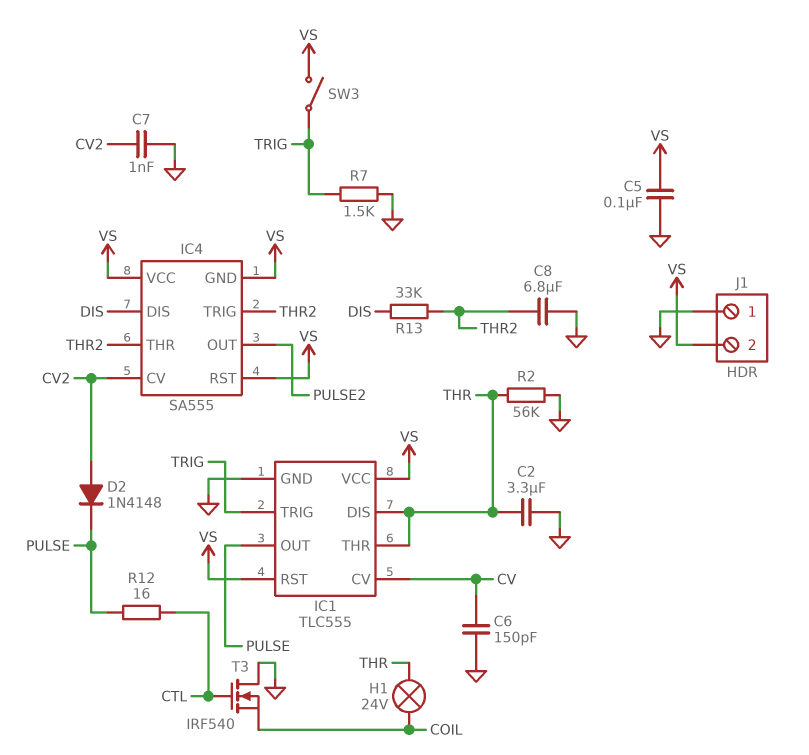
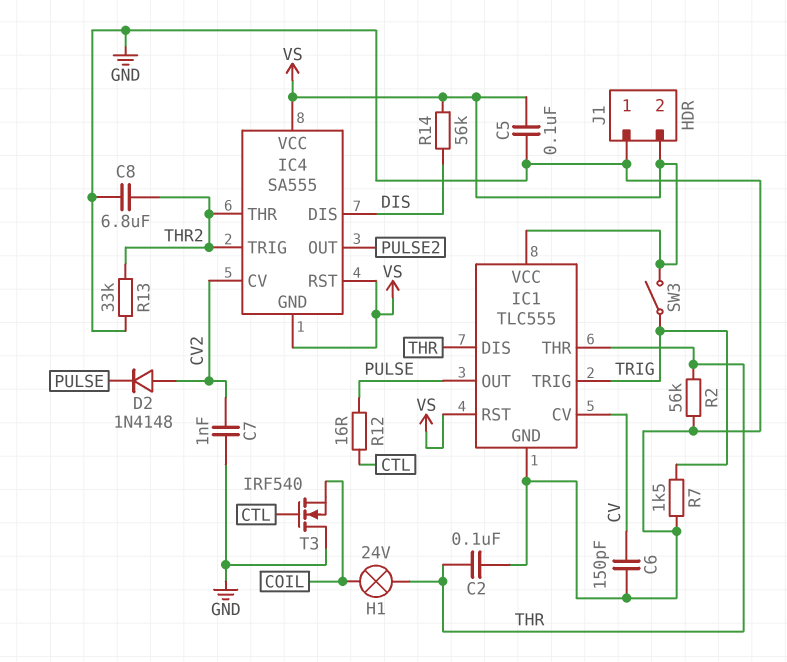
C2: 3.3uF (GND, THR) -> 100nF (GND, THR)
R13: 33k (DIS, THR2) -> 33k (GND, THR2)
R14: none -> 56k (DIS, VS)

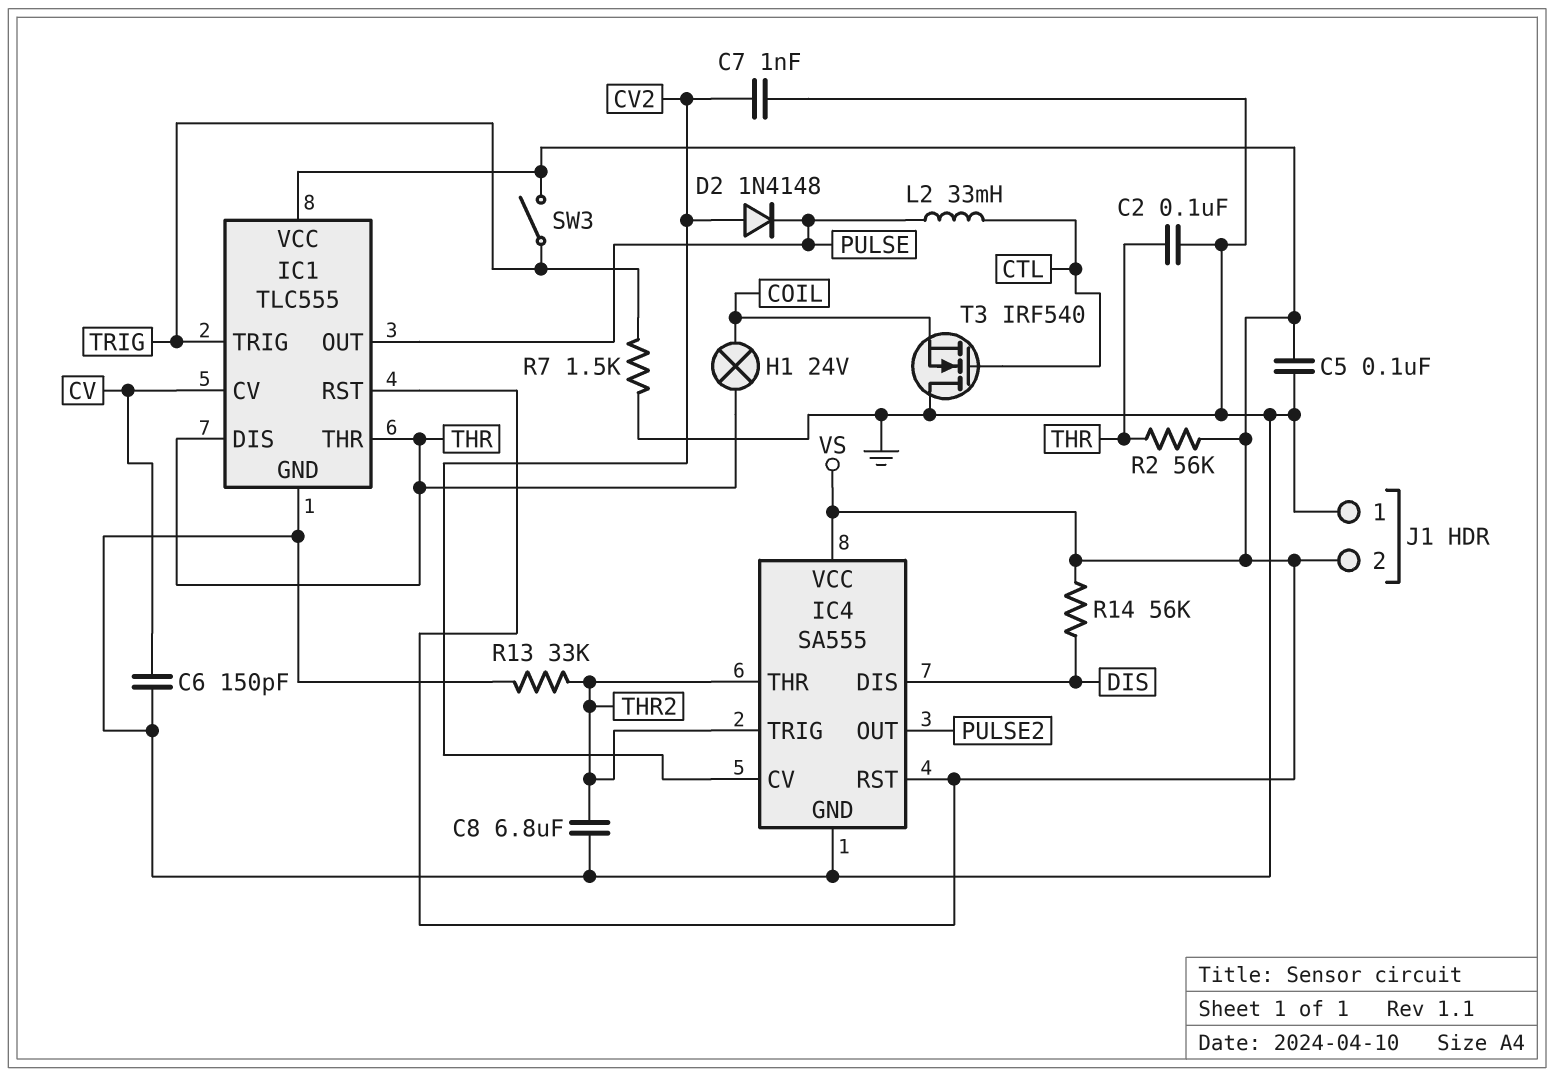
IC4 pin GND: VS -> GND
L2: none -> 33mH (CTL, PULSE)
R2: 56k (GND, THR) -> 56k (THR, VS)
R12: 16 (CTL, PULSE) -> none

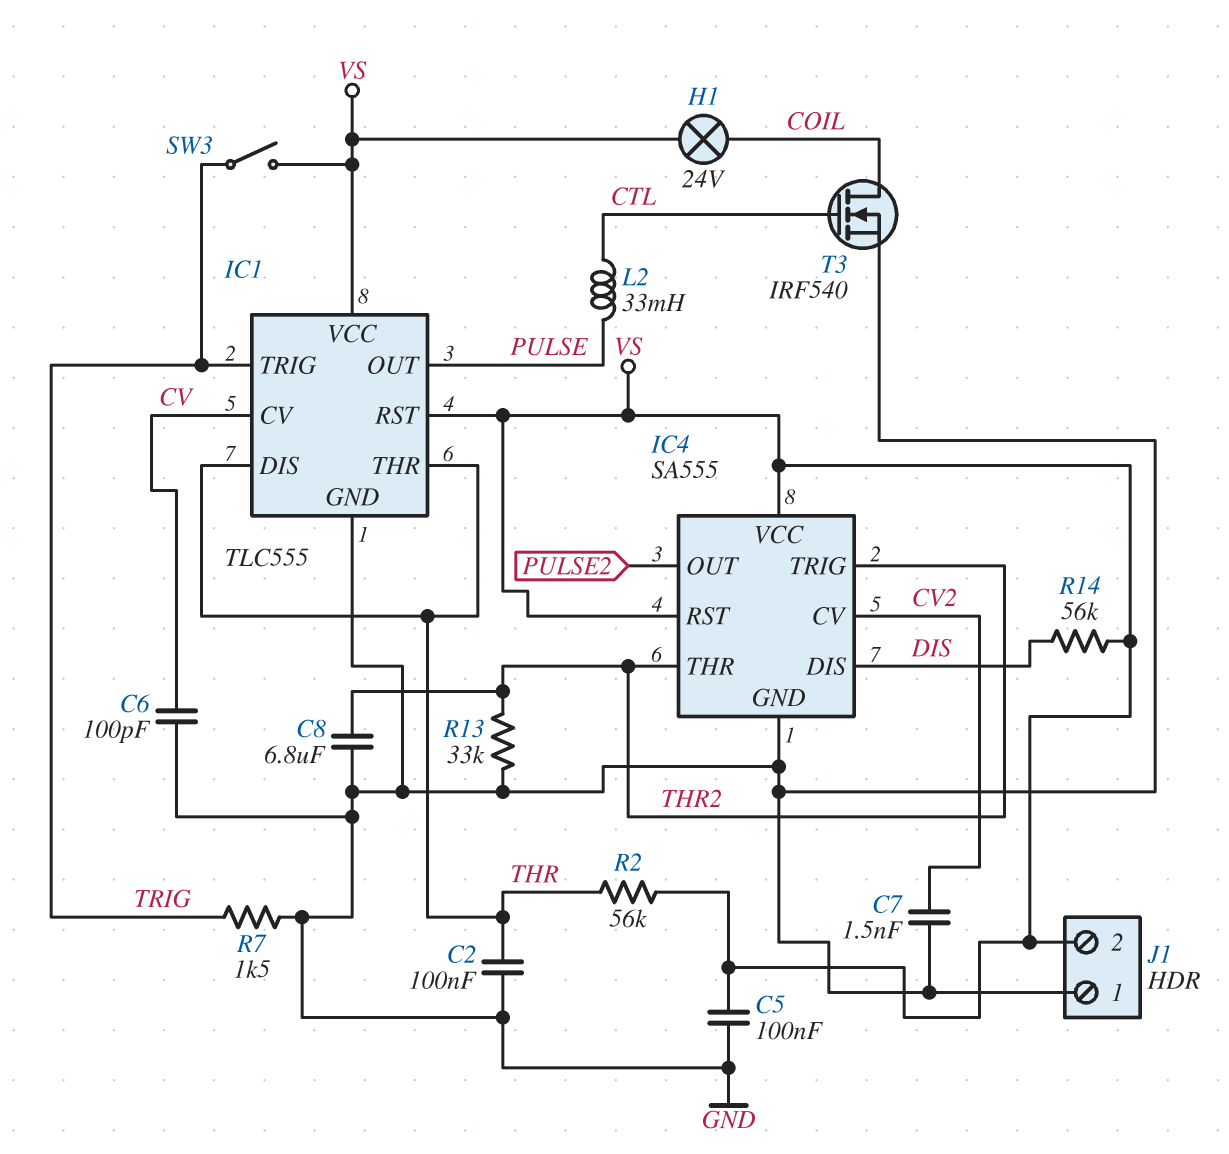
C6: 150pF (CV, GND) -> 100pF (CV, GND)
C7: 1nF (CV2, GND) -> 1.5nF (CV2, GND)
D2: diode 1N4148 (A CV2, K PULSE) -> none
H1: lamp 24V (COIL, THR) -> lamp 24V (COIL, VS)
T3: NMOS IRF540 (G CTL, D GND, S COIL) -> NMOS IRF540 (G CTL, D COIL, S GND)

